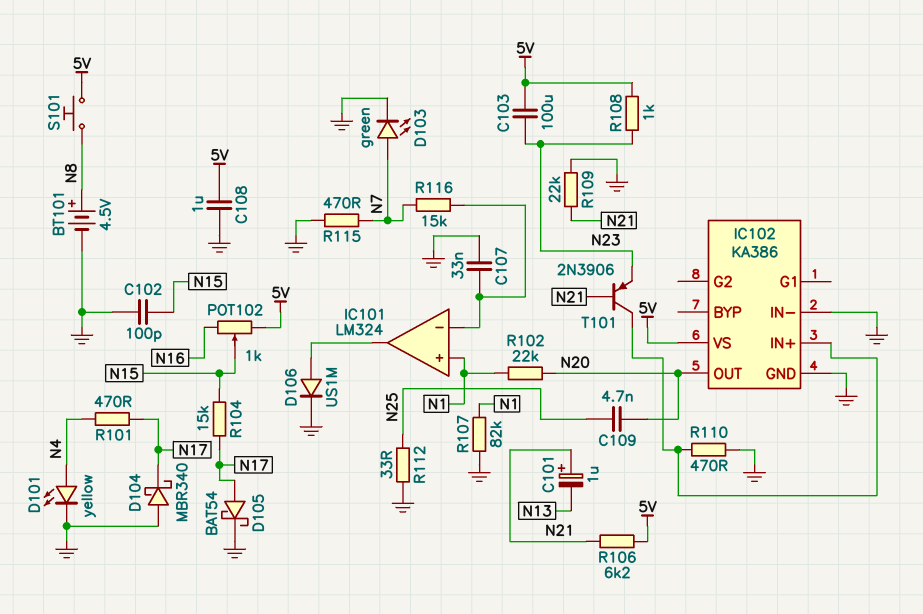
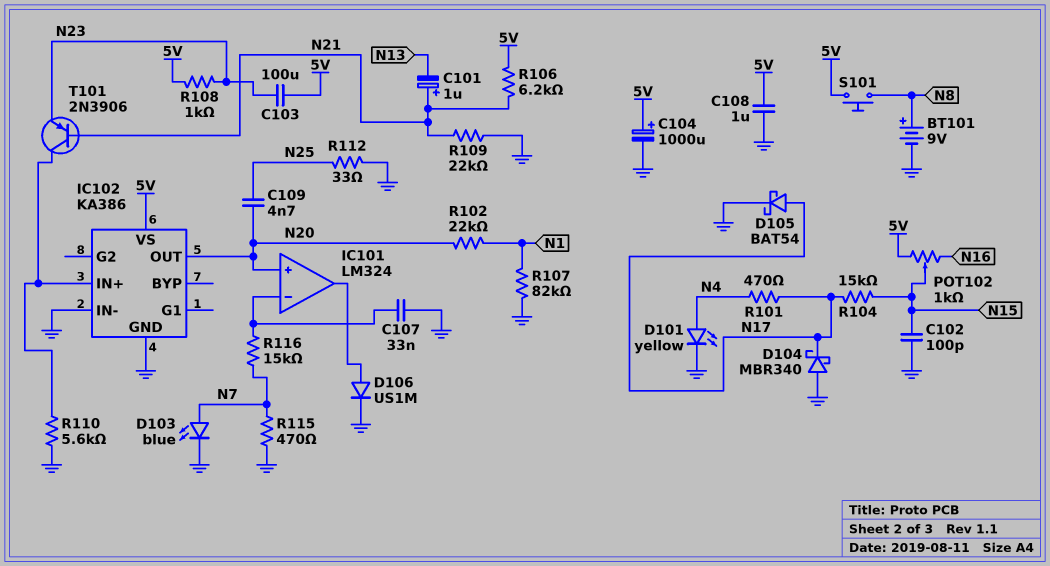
BT101: 4.5V (plus N8, minus GND) -> 9V (plus N8, minus GND)
C104: none -> 1000uF (plus 5V, minus GND)
D103: LED green (A N7, K GND) -> LED blue (A N7, K GND)
IC101 pin in+: N1 -> N20
R110: 470 (GND, IC102/IN+) -> 5.6k (GND, IC102/IN+)

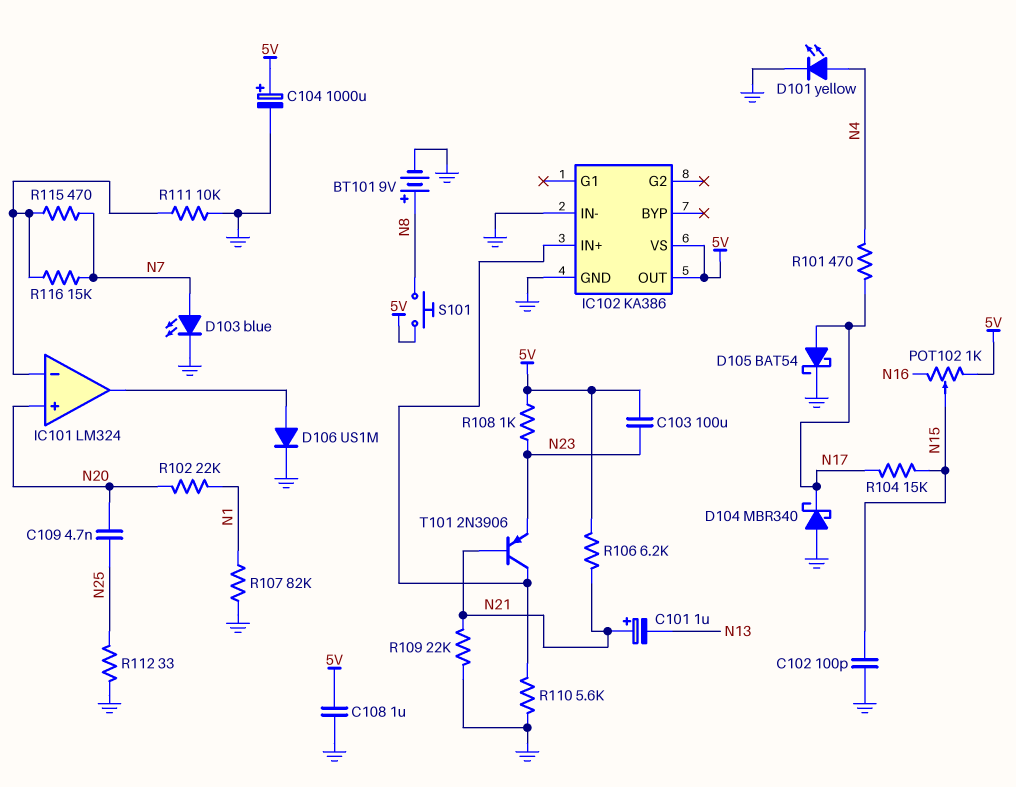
C107: 33nF (GND, IC101/in-) -> none
IC102 pin OUT: N20 -> 5V
R111: none -> 10k (GND, IC101/in-)
R115: 470 (GND, N7) -> 470 (IC101/in-, N7)

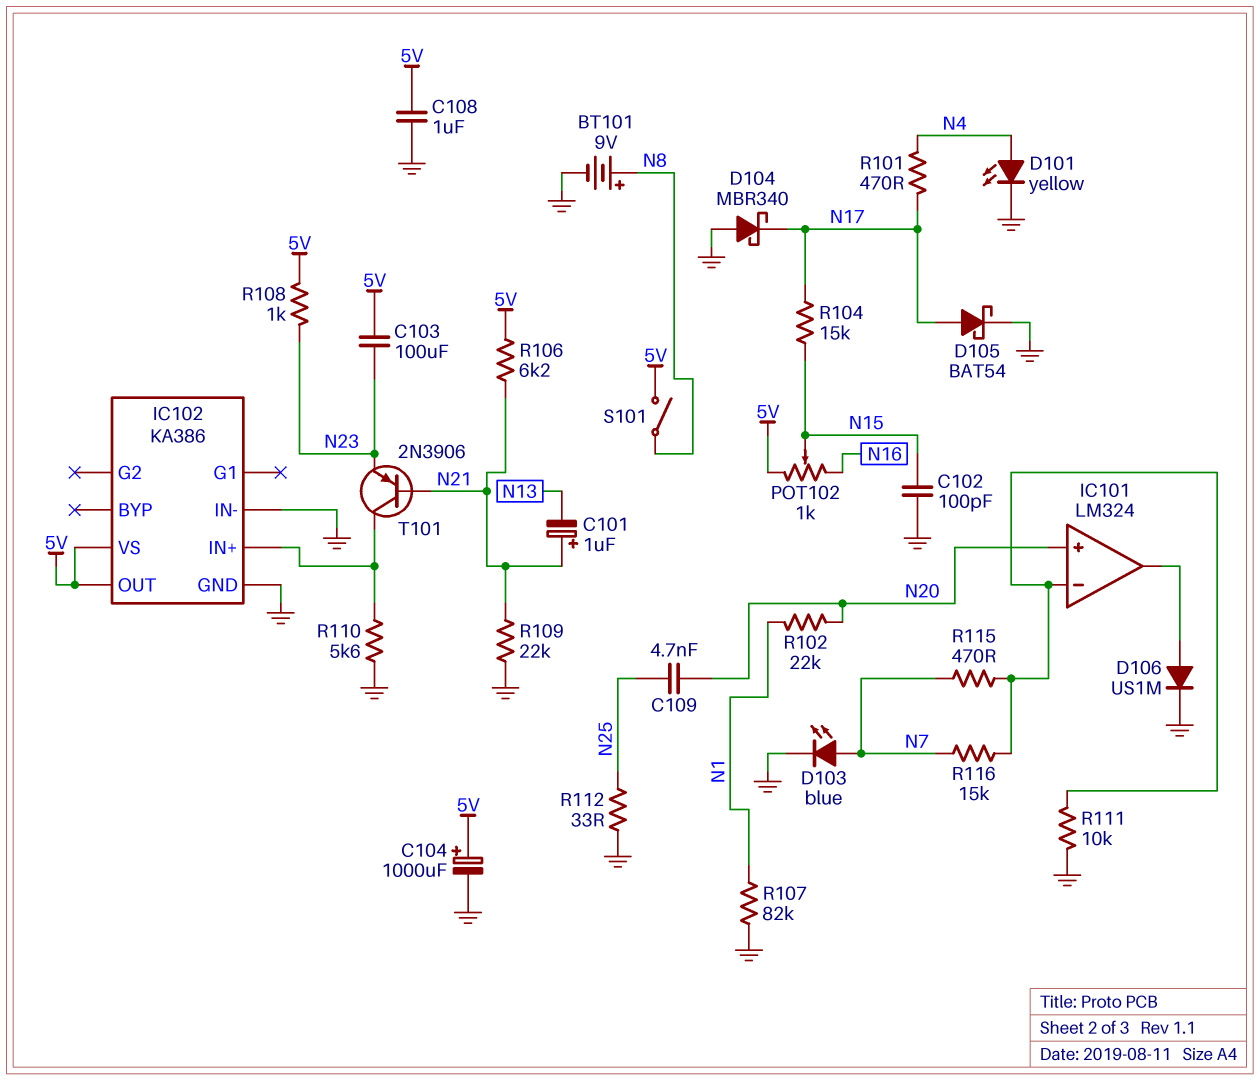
S101: button (5V, N8) -> switch (5V, N8)

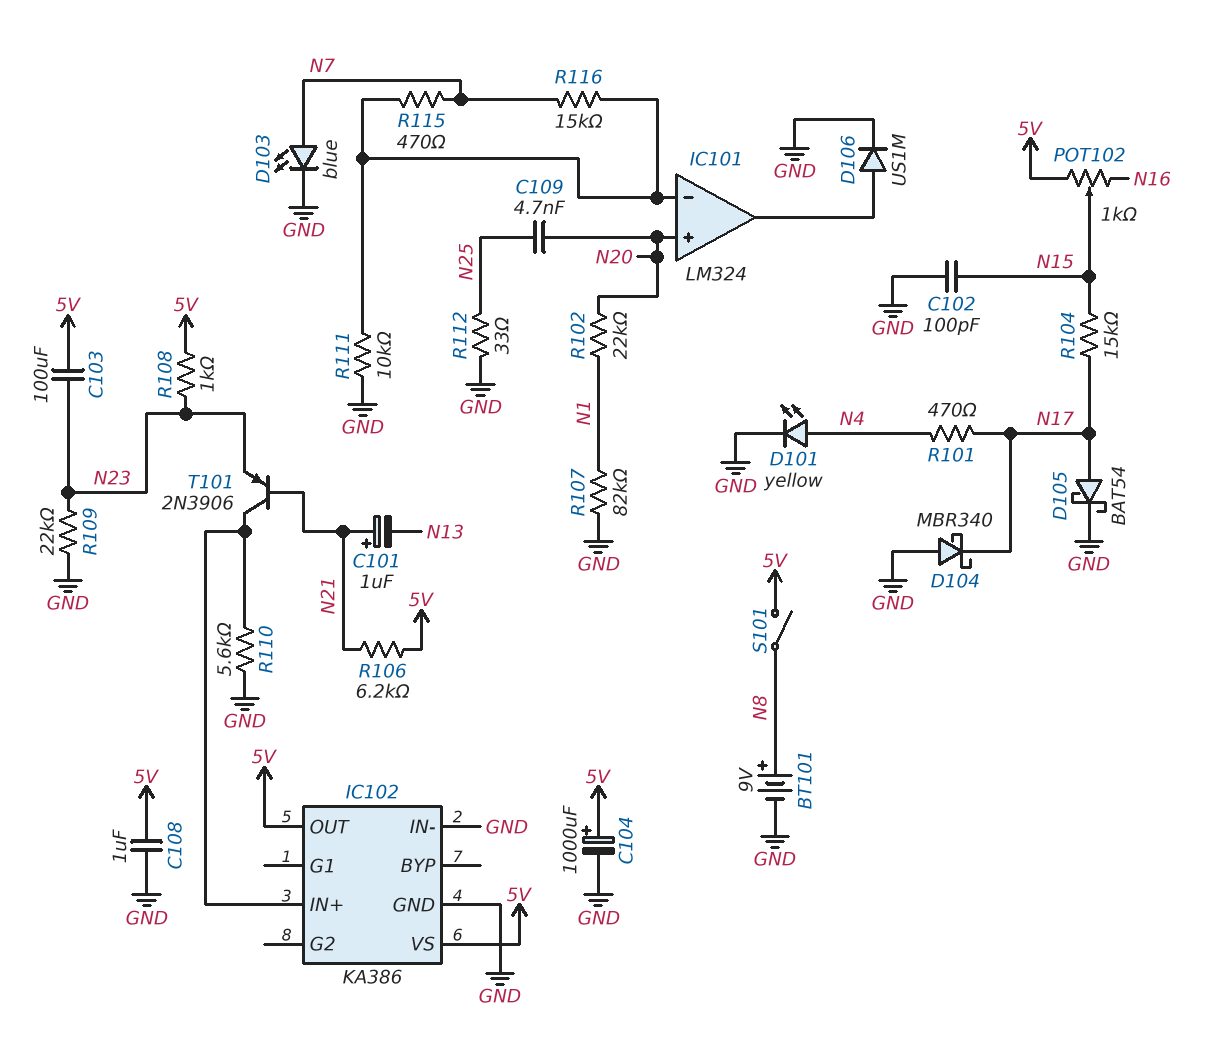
R109: 22k (GND, N21) -> 22k (GND, N23)

